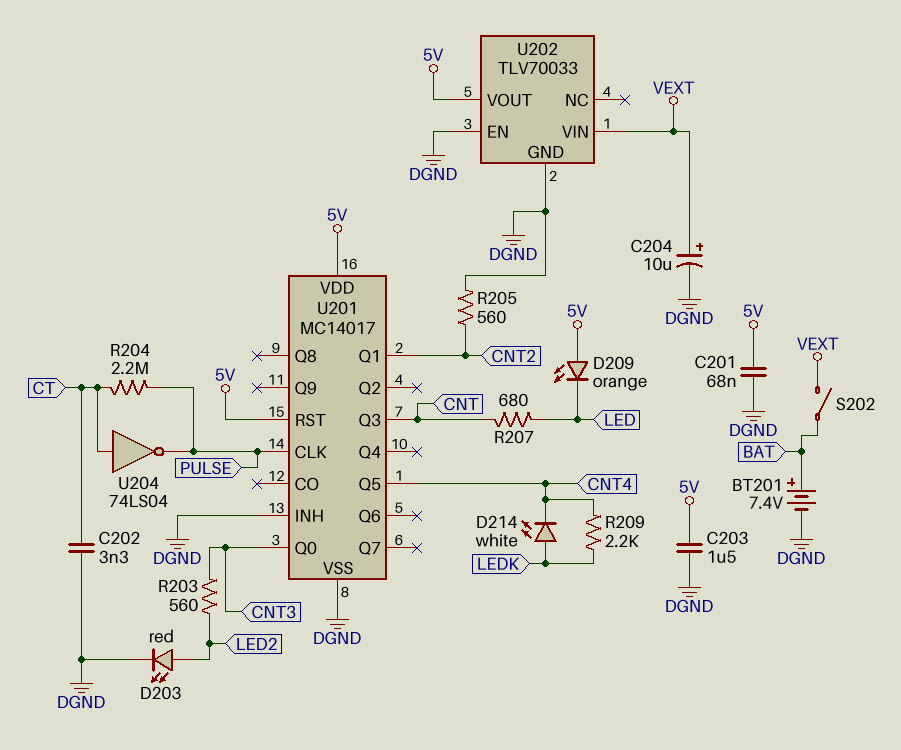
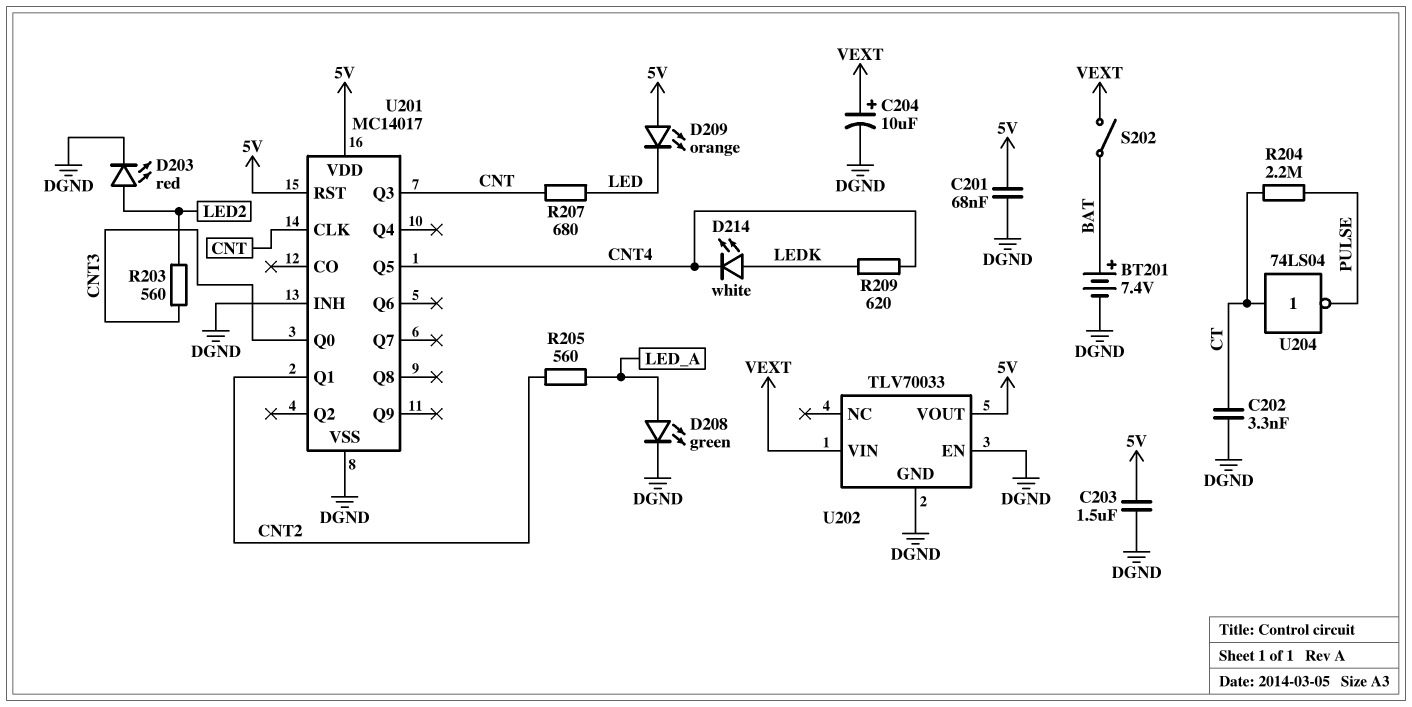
D208: none -> LED green (A LED_A, K DGND)
R205: 560 (CNT2, DGND) -> 560 (CNT2, LED_A)
R209: 2.2k (CNT4, LEDK) -> 620 (CNT4, LEDK)
U201 pin CLK: PULSE -> CNT

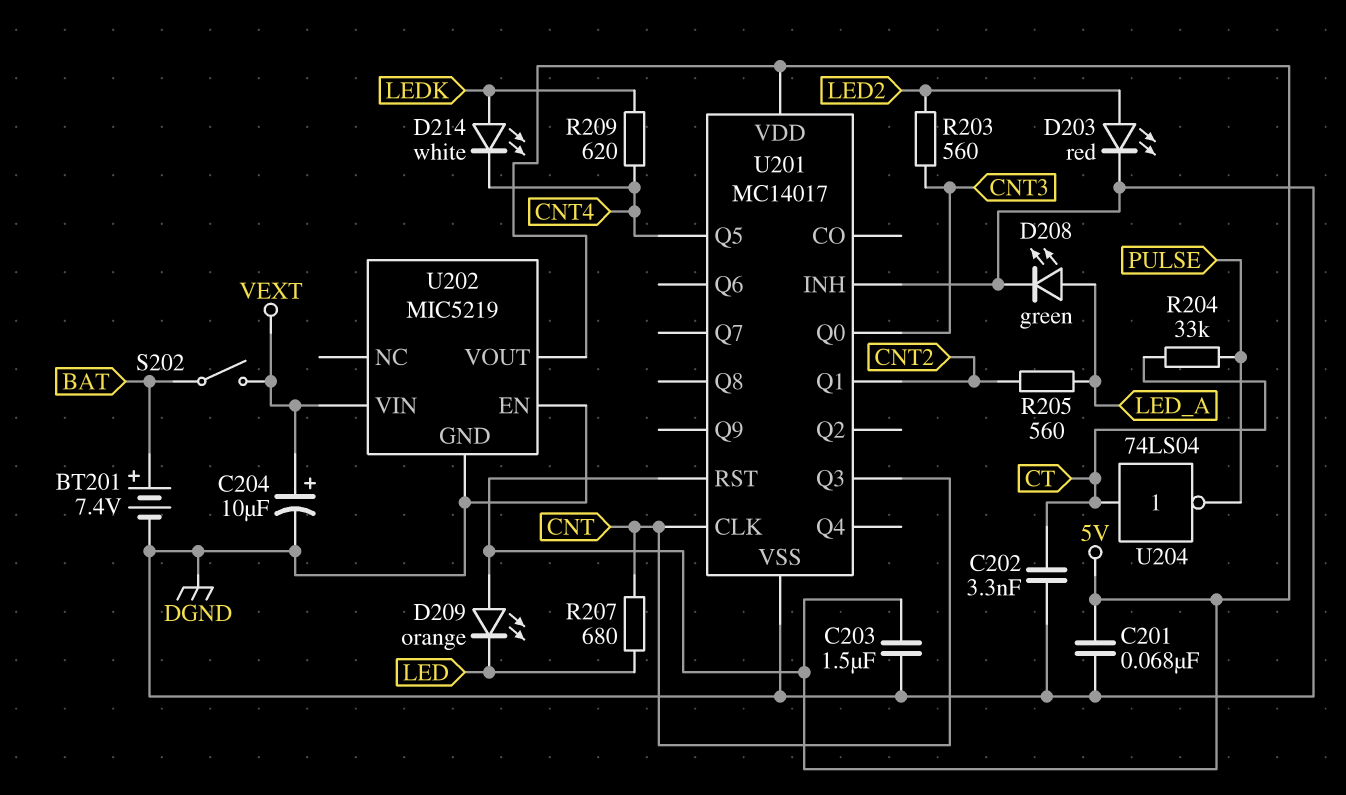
R204: 2.2M (CT, PULSE) -> 33k (CT, PULSE)
U202: TLV70033 -> MIC5219

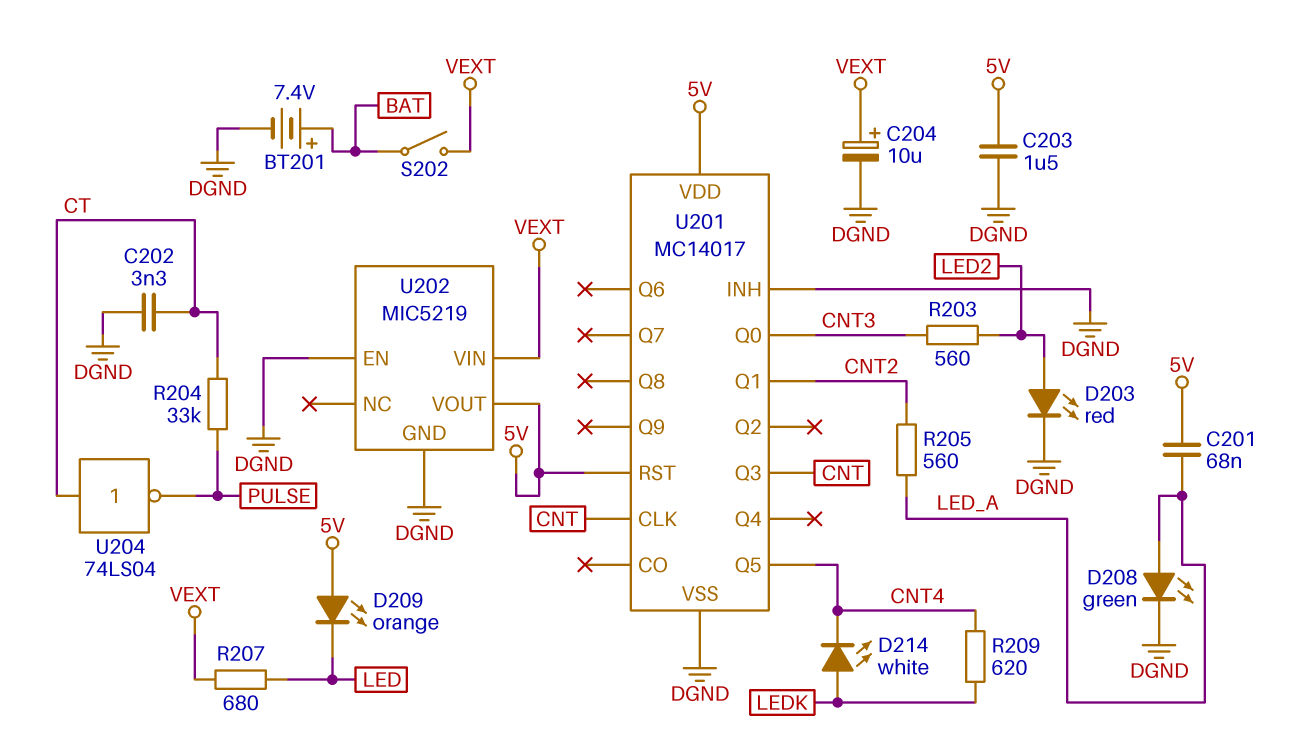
C201: 68nF (5V, DGND) -> 68nF (5V, LED_A)
R207: 680 (CNT, LED) -> 680 (LED, VEXT)

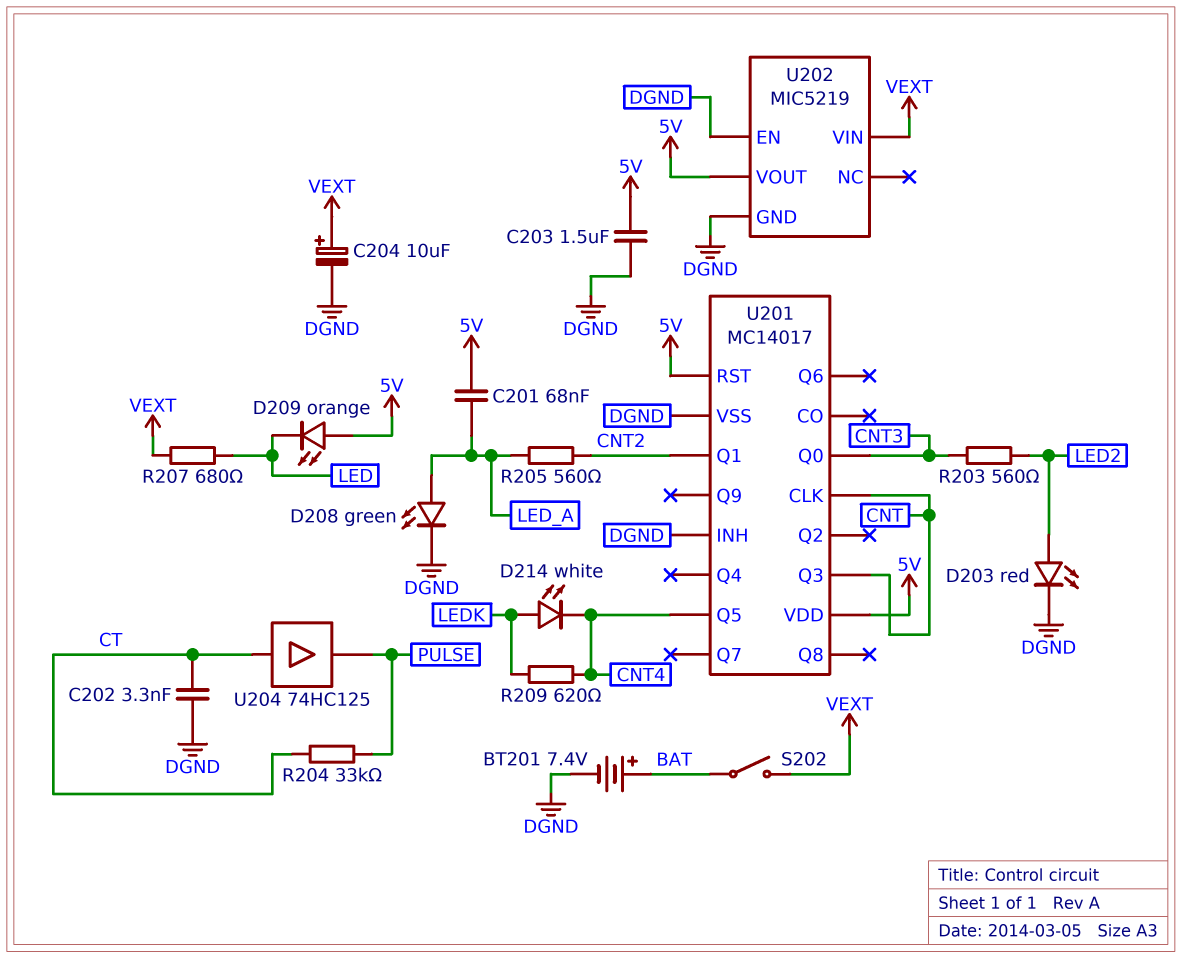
U204: NOT 74LS04 (in CT, out PULSE) -> buffer 74HC125 (in CT, out PULSE)

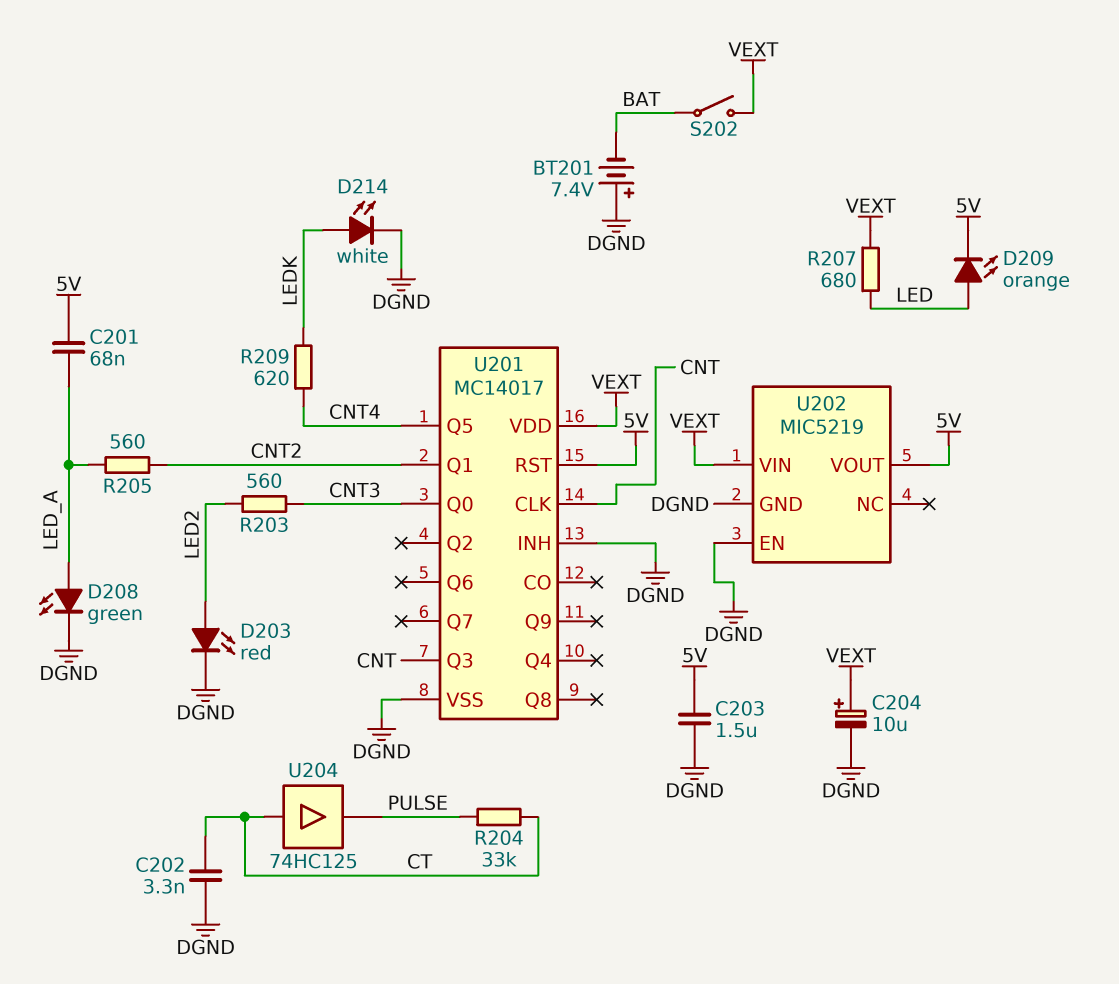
BT201: 7.4V (plus BAT, minus DGND) -> 7.4V (plus DGND, minus BAT)
D209: LED orange (A 5V, K LED) -> LED orange (A LED, K 5V)
D214: LED white (A LEDK, K CNT4) -> LED white (A LEDK, K DGND)
U201 pin VDD: 5V -> VEXT

